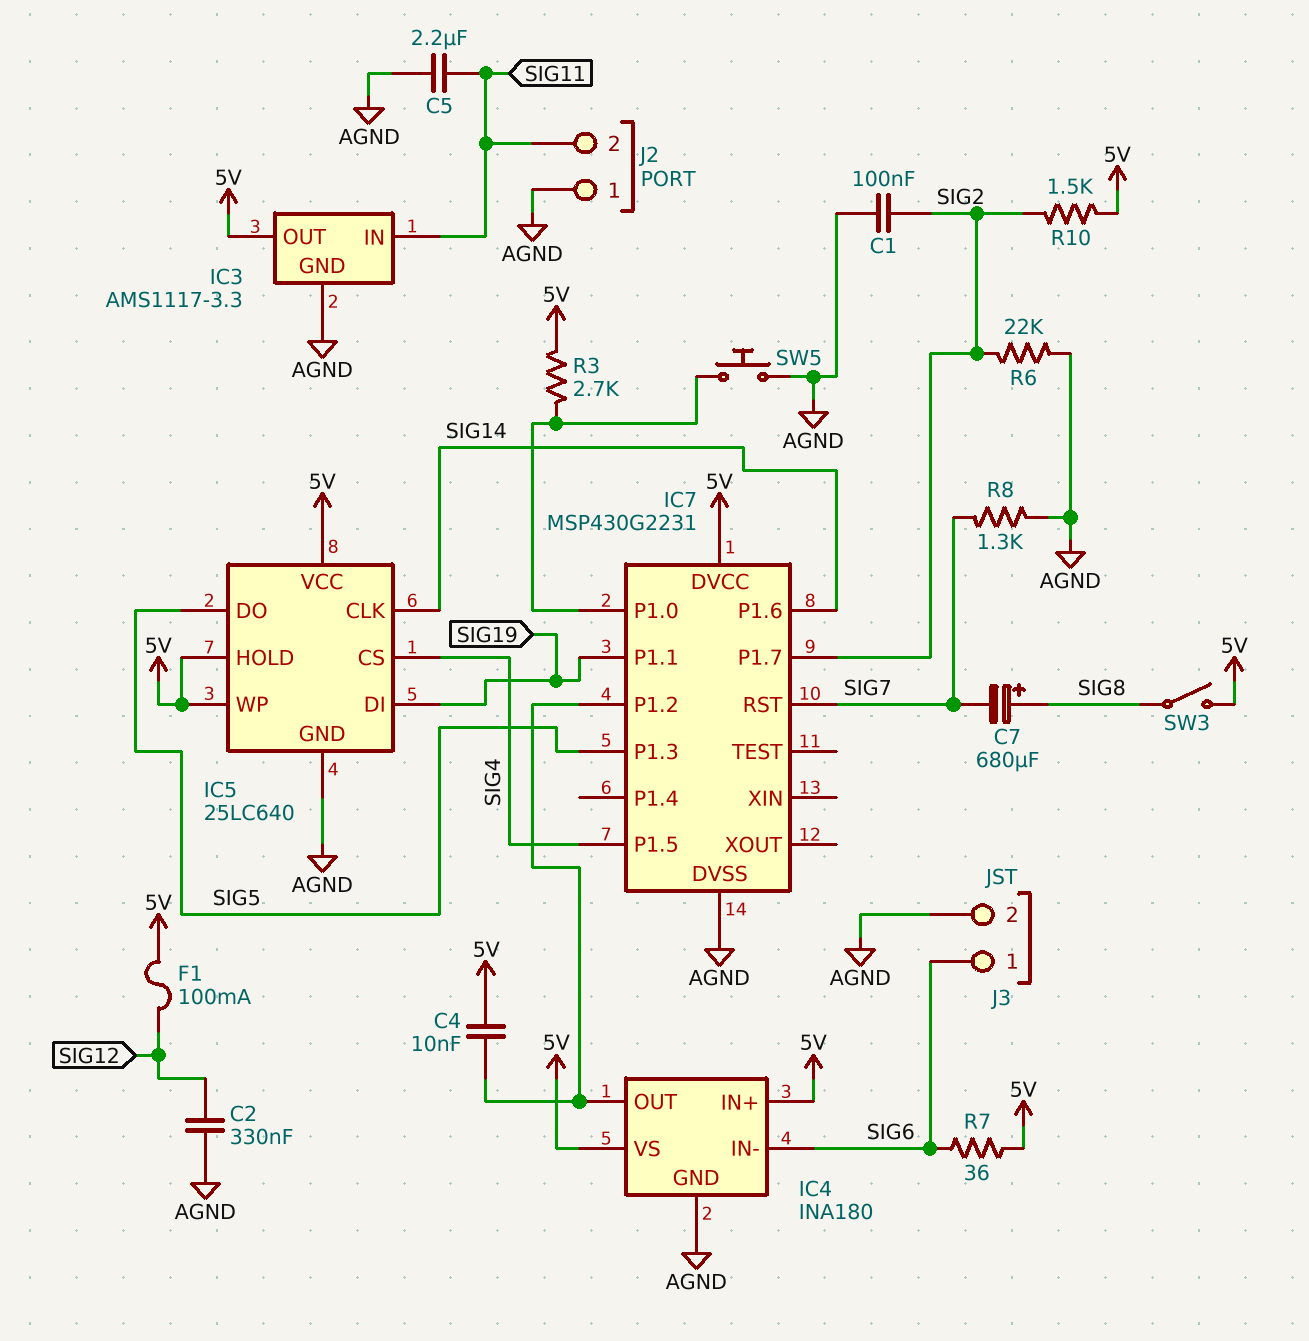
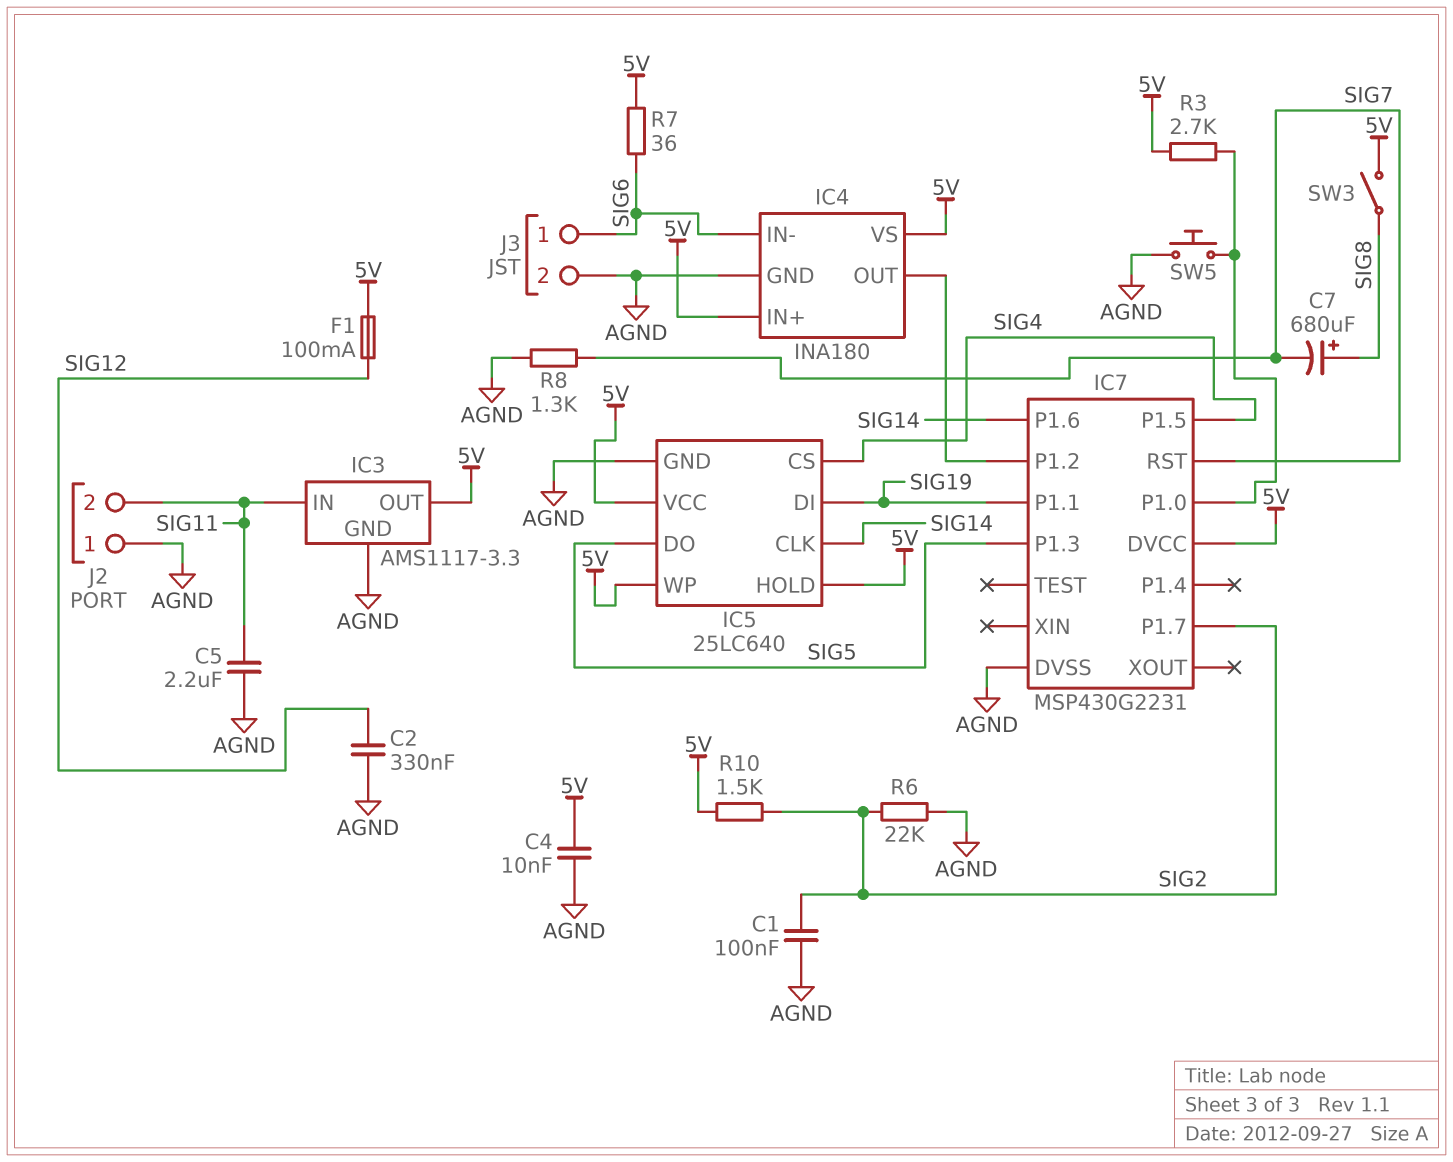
C4: 10nF (5V, IC4/OUT) -> 10nF (5V, AGND)

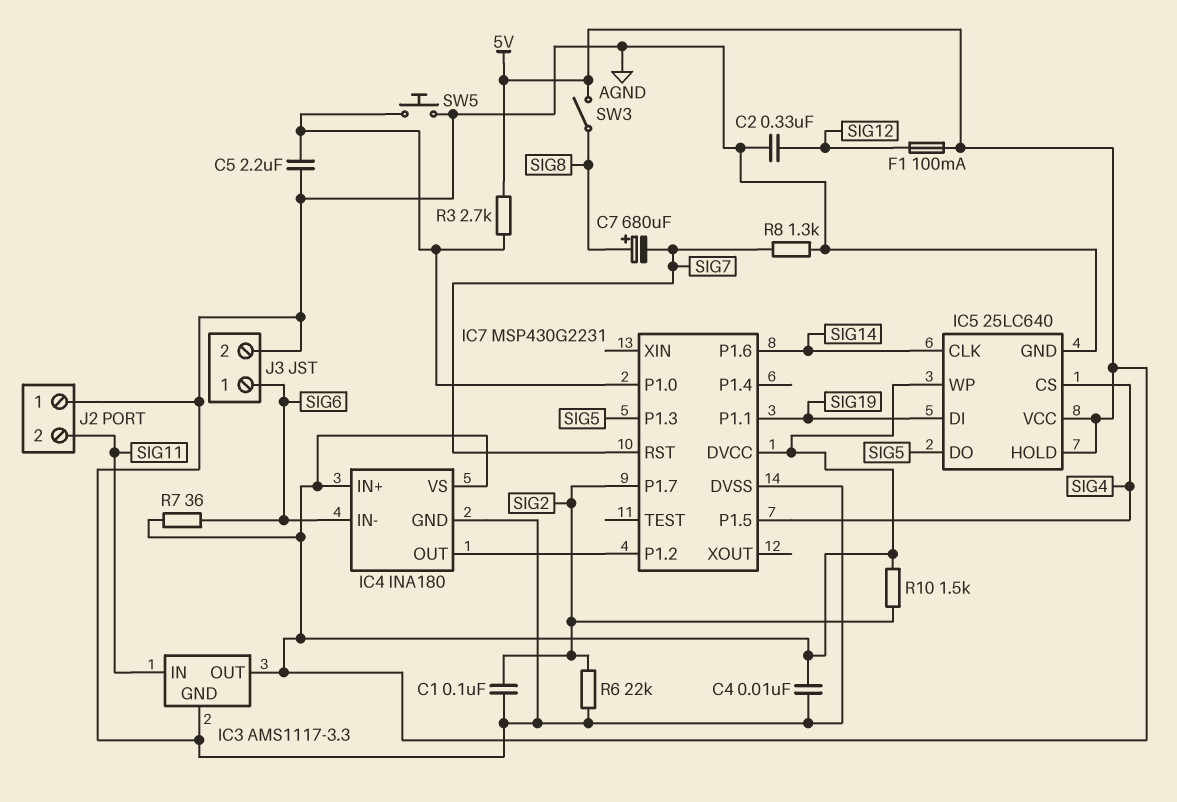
C5: 2.2uF (AGND, SIG11) -> 2.2uF (AGND, IC7/P1.0)

